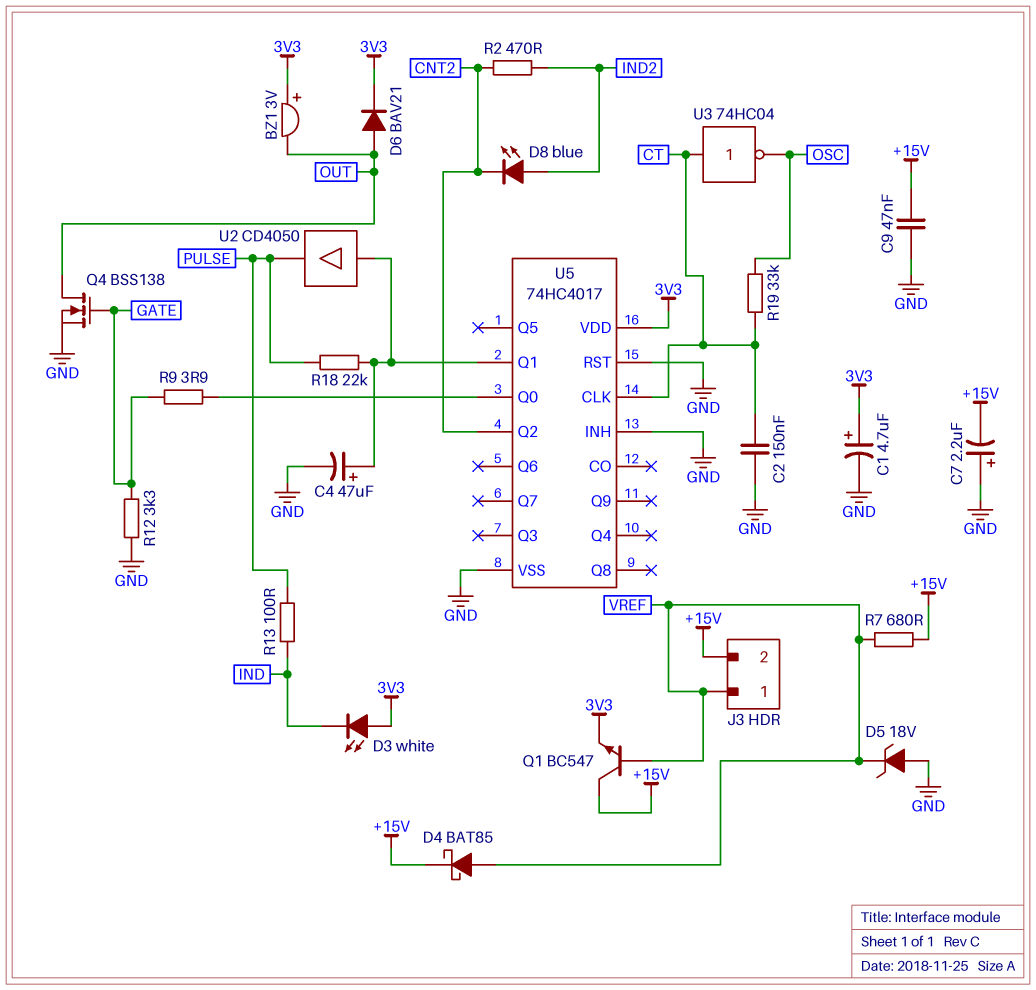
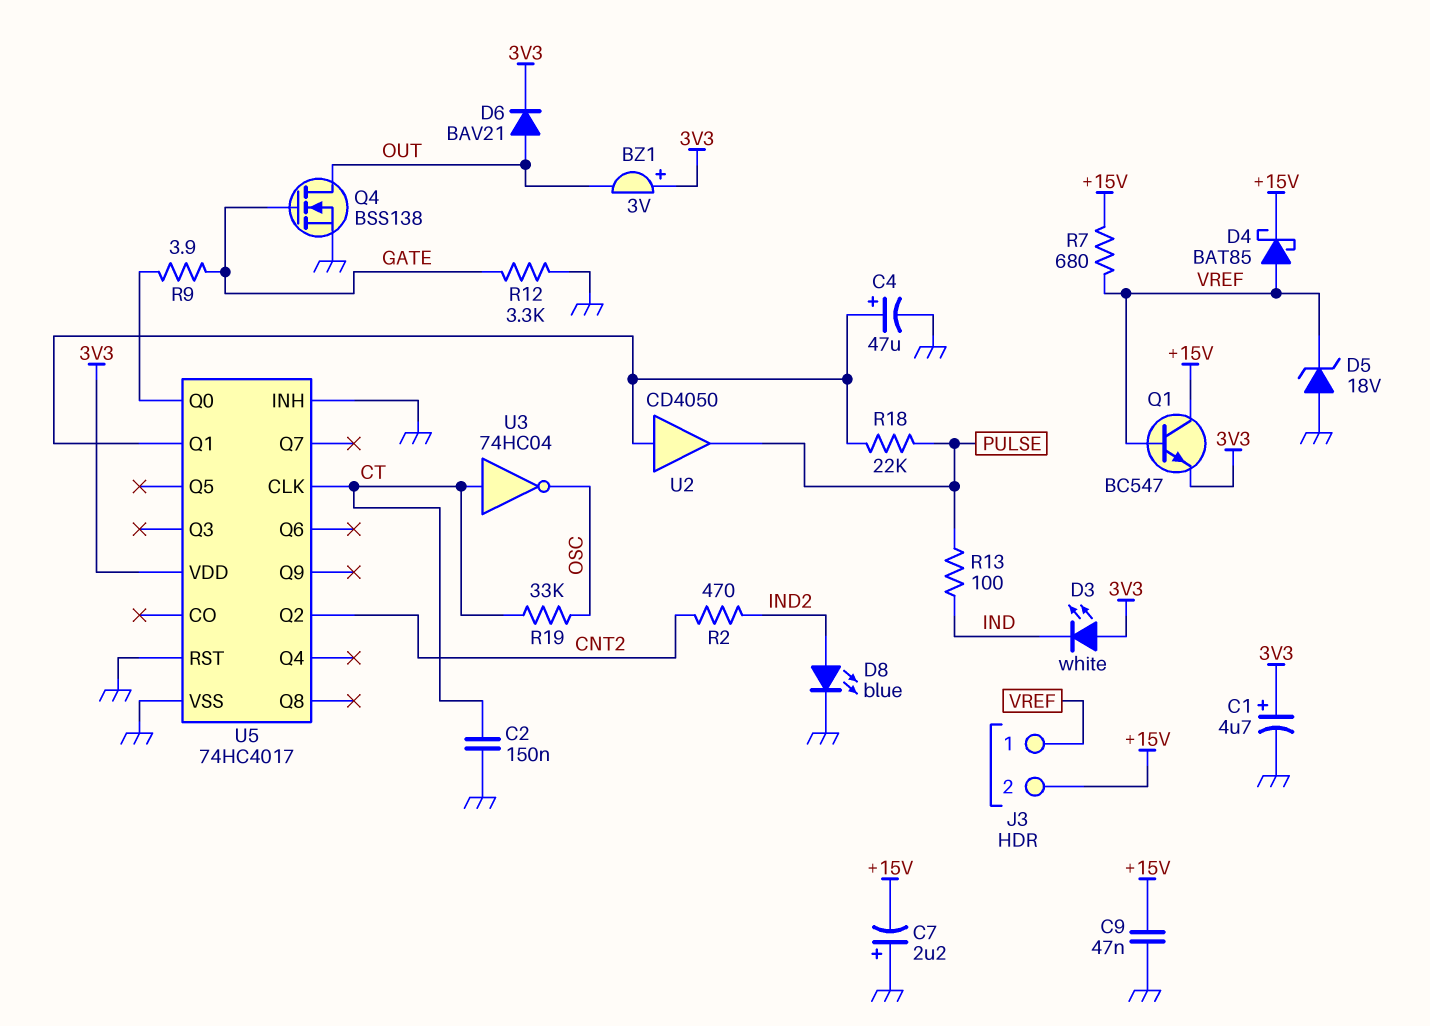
D8: LED blue (A IND2, K CNT2) -> LED blue (A IND2, K GND)

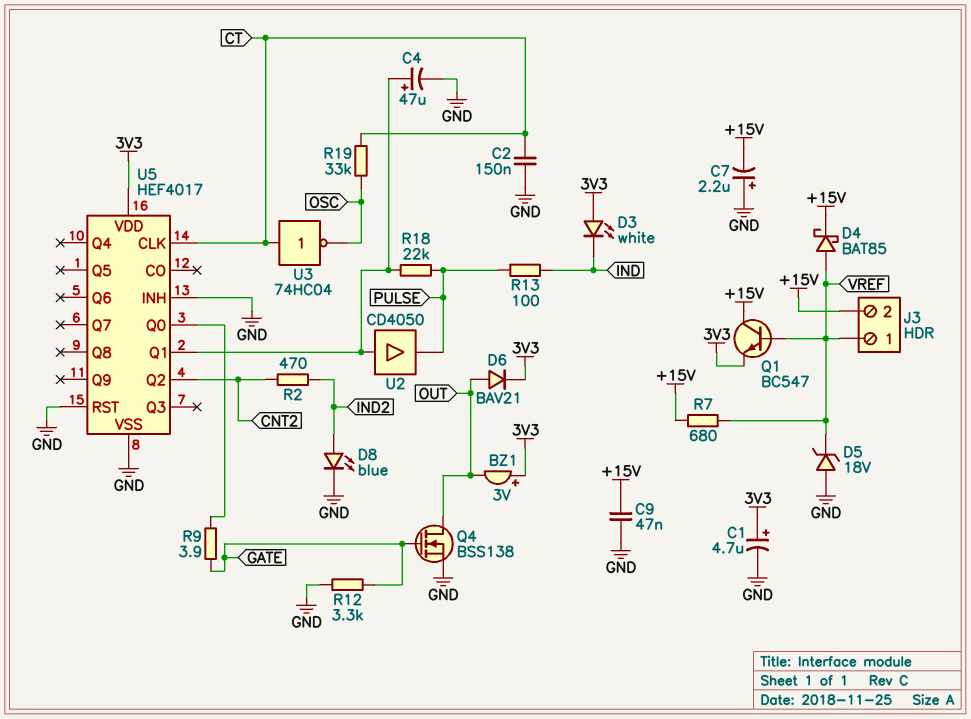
U5: 74HC4017 -> HEF4017

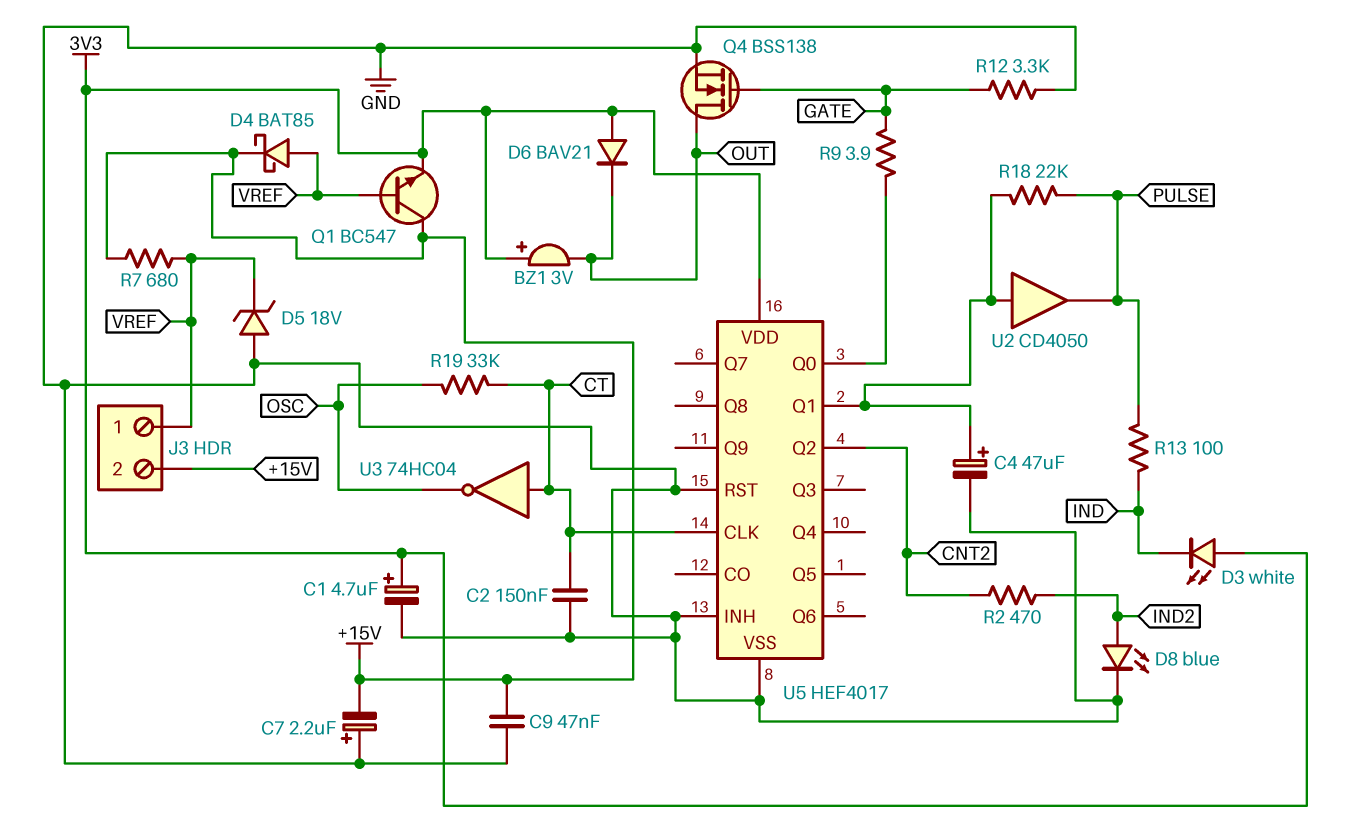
D6: diode BAV21 (A OUT, K 3V3) -> diode BAV21 (A 3V3, K OUT)

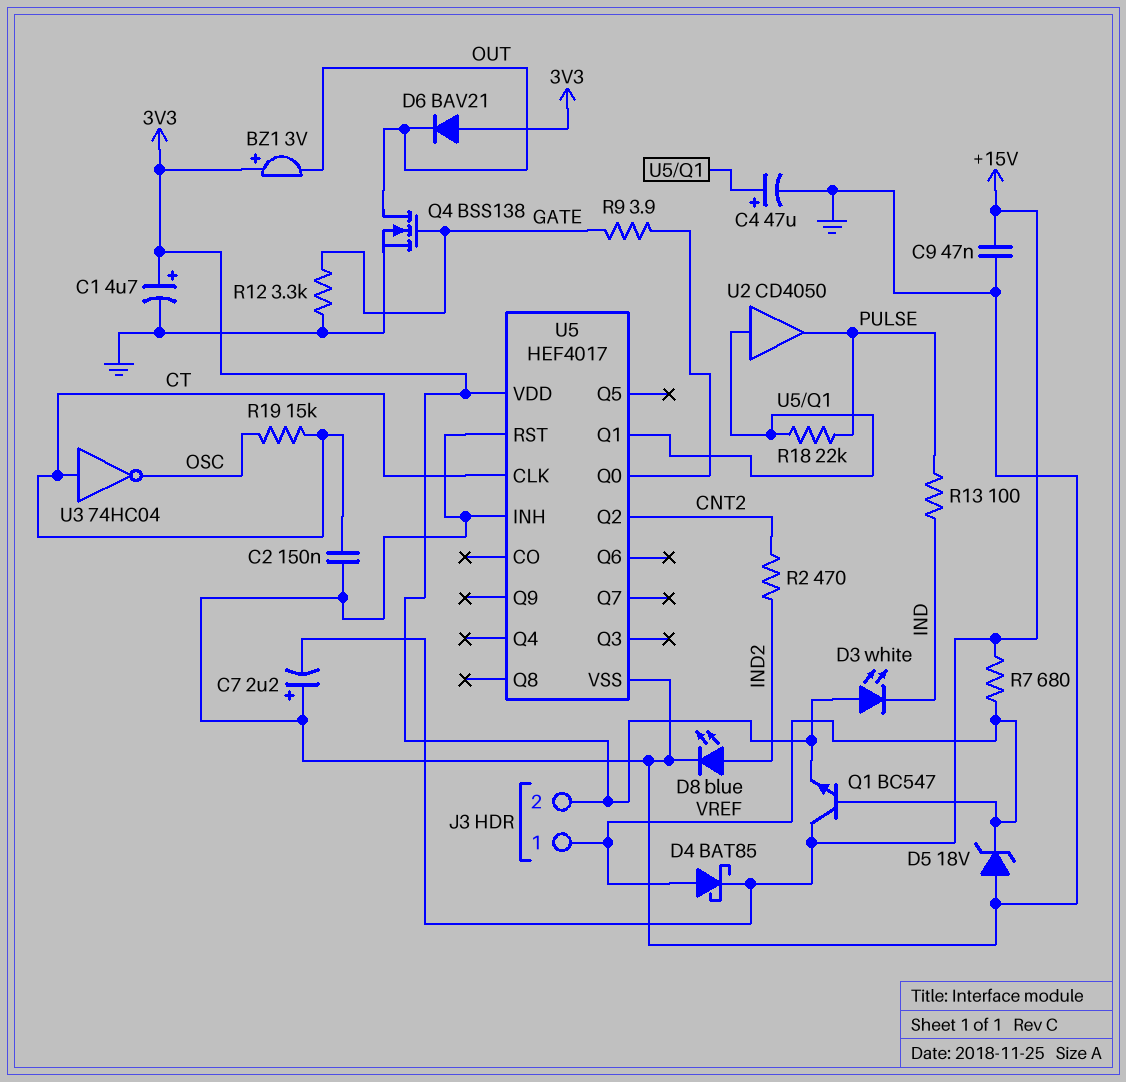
J3 pin 2: +15V -> 3V3
R19: 33k (CT, OSC) -> 15k (CT, OSC)

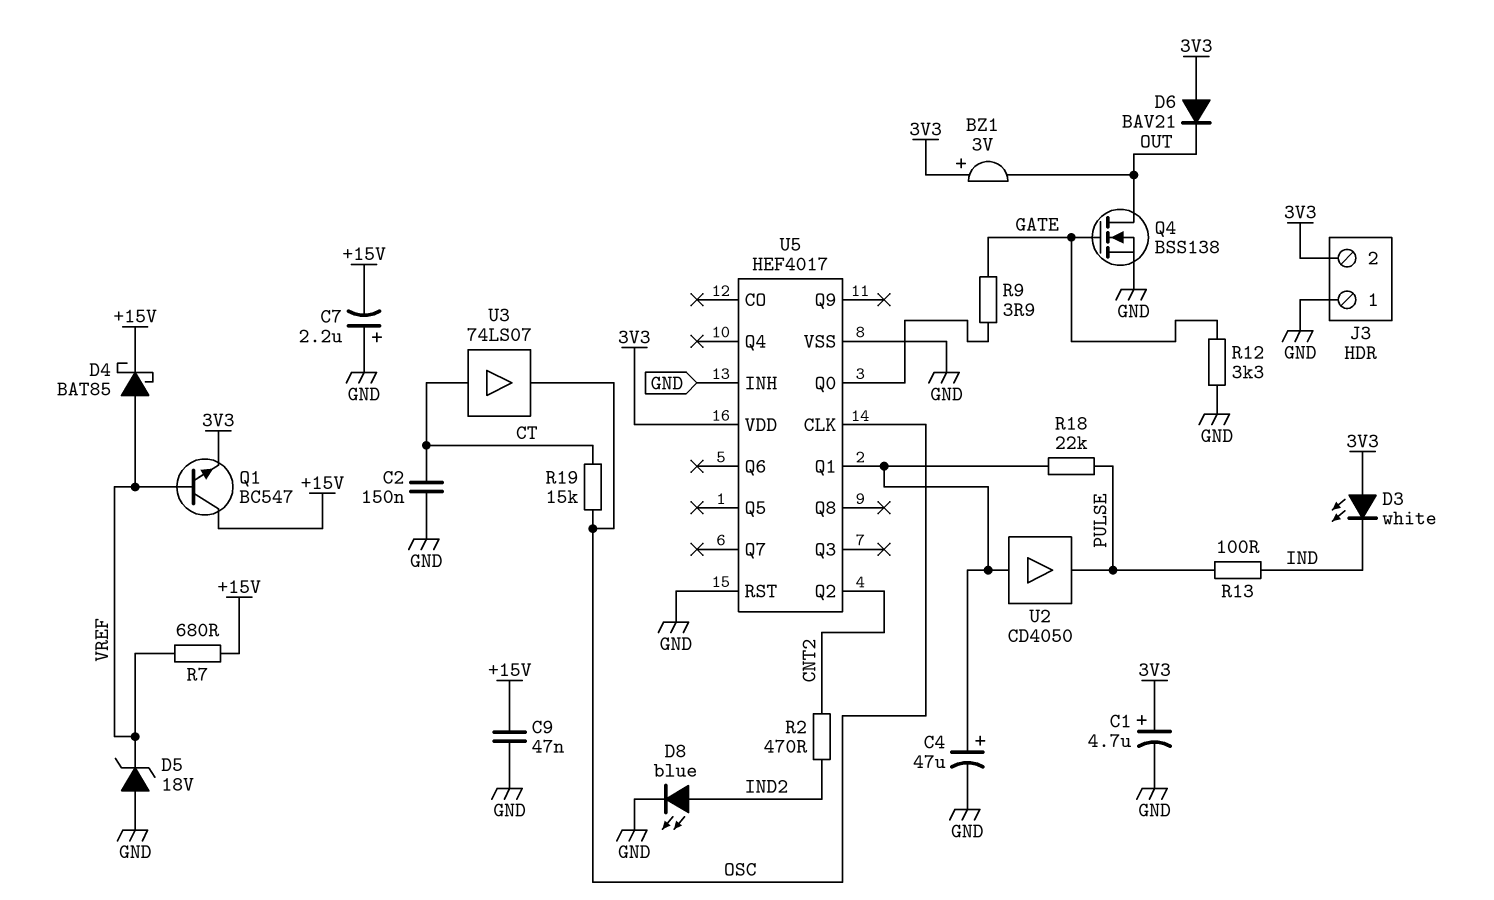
J3 pin 1: VREF -> GND
U3: NOT 74HC04 (in CT, out OSC) -> buffer 74LS07 (in CT, out OSC)
U5 pin CLK: CT -> OSC

